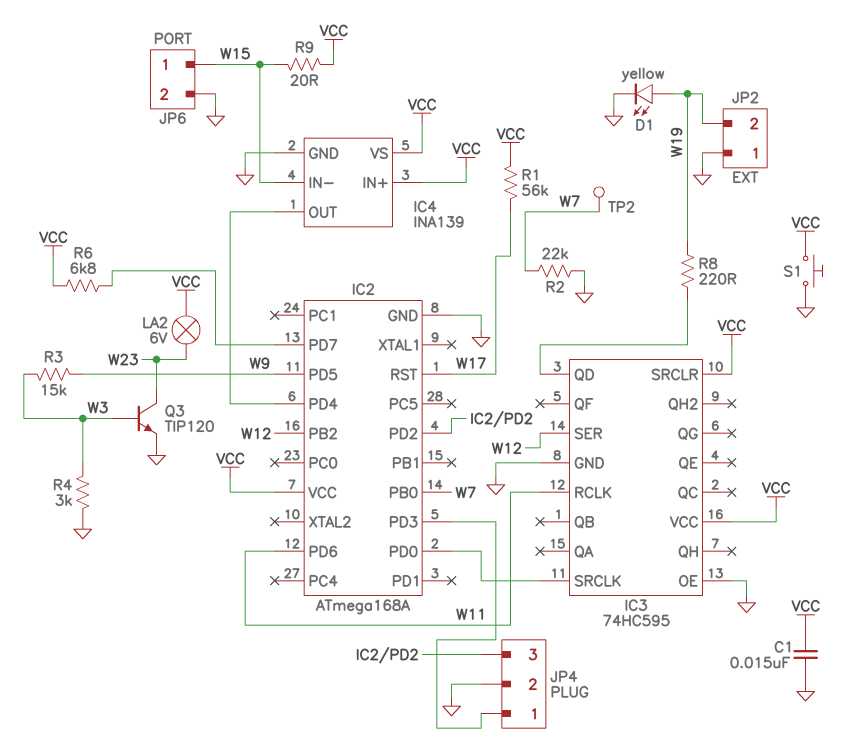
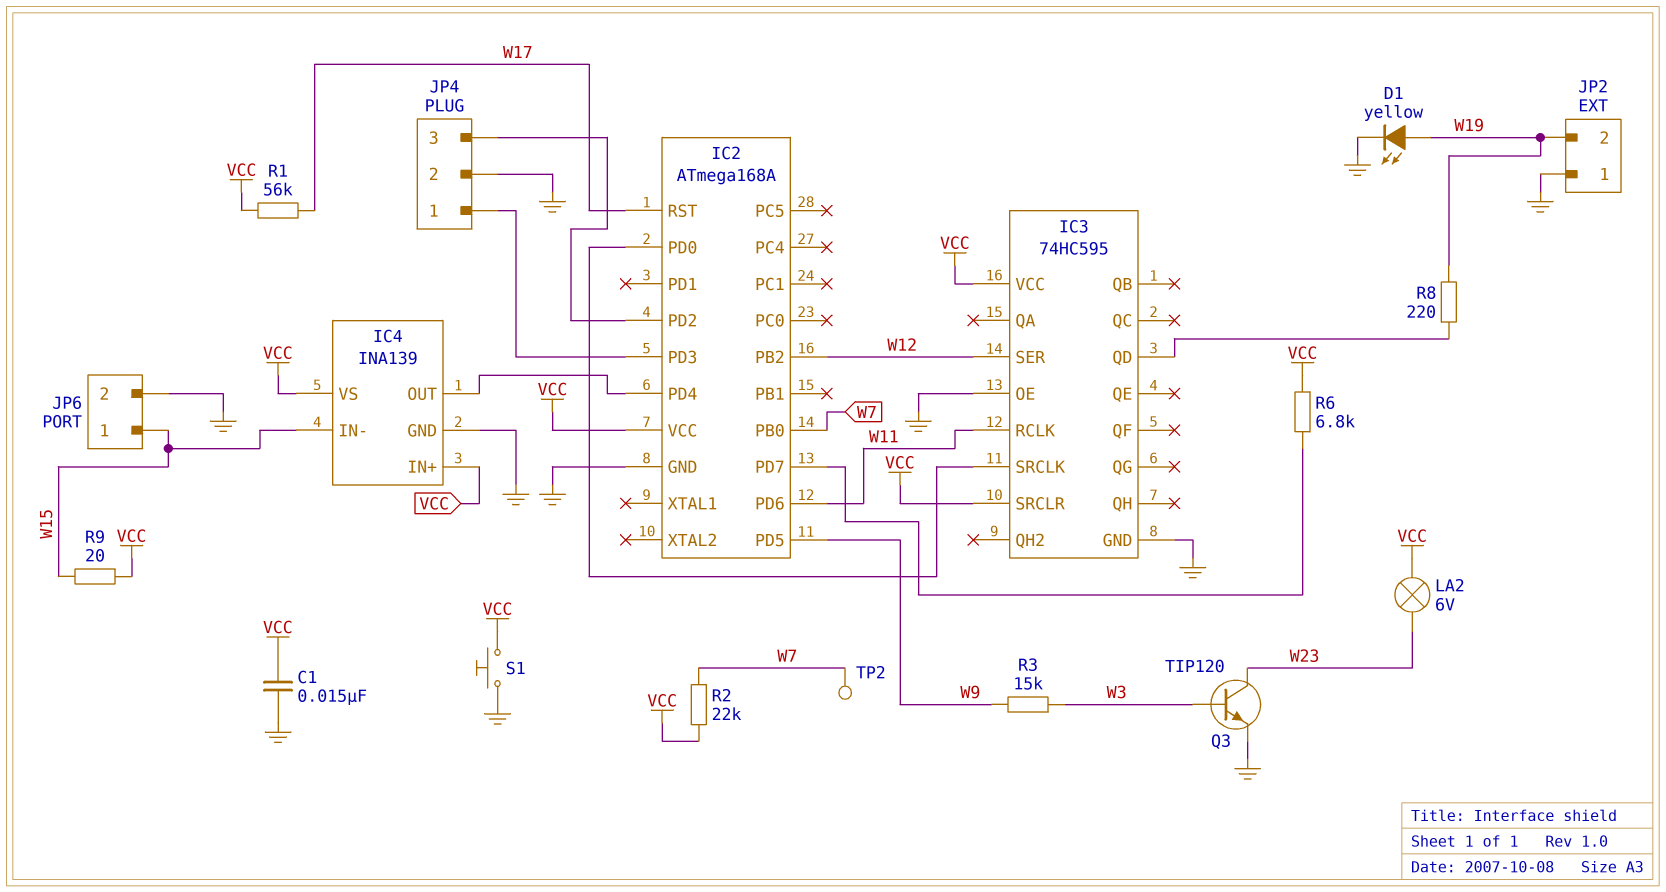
R2: 22k (GND, W7) -> 22k (VCC, W7)
R4: 3k (GND, W3) -> none

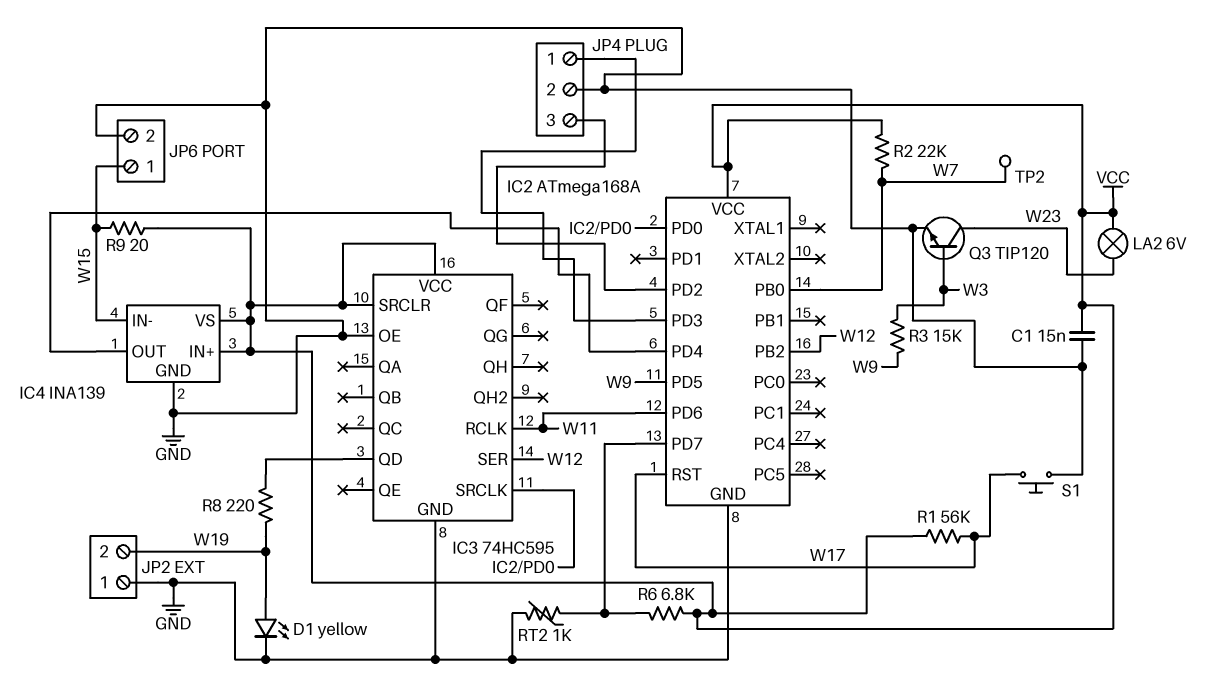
RT2: none -> 1k (GND, IC2/PD7)
S1: button (GND, VCC) -> button (GND, W17)

